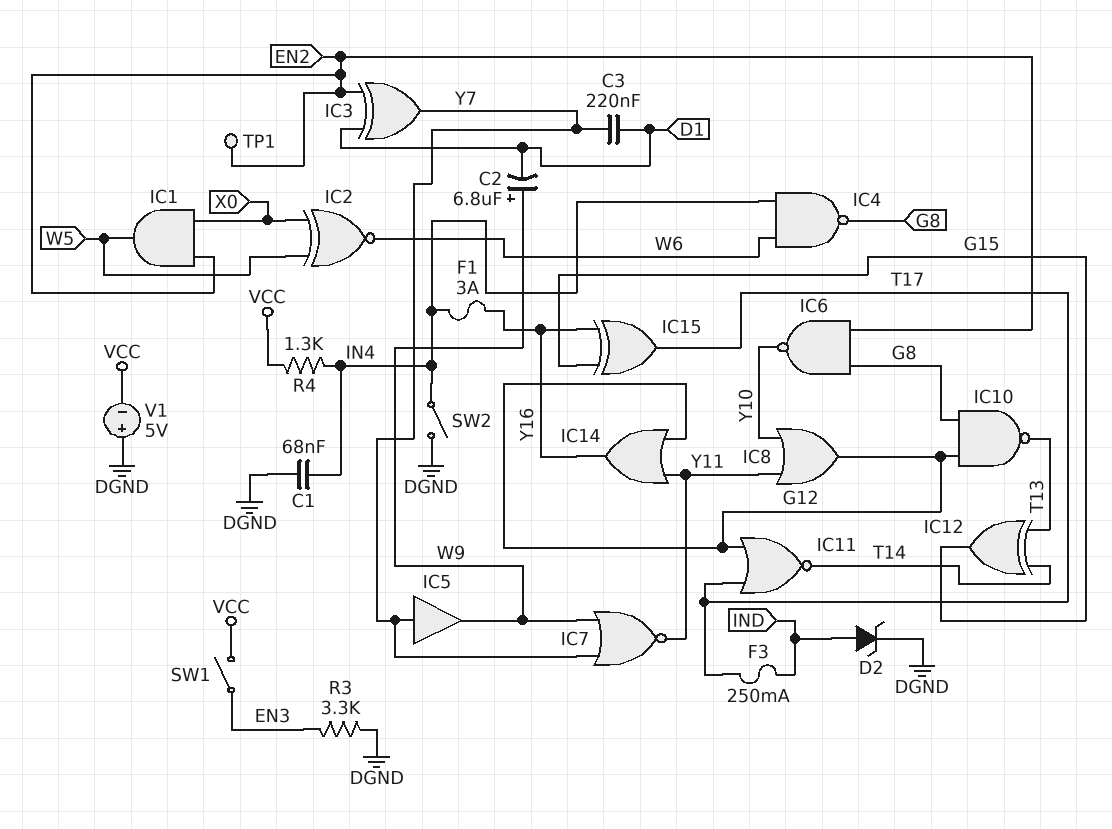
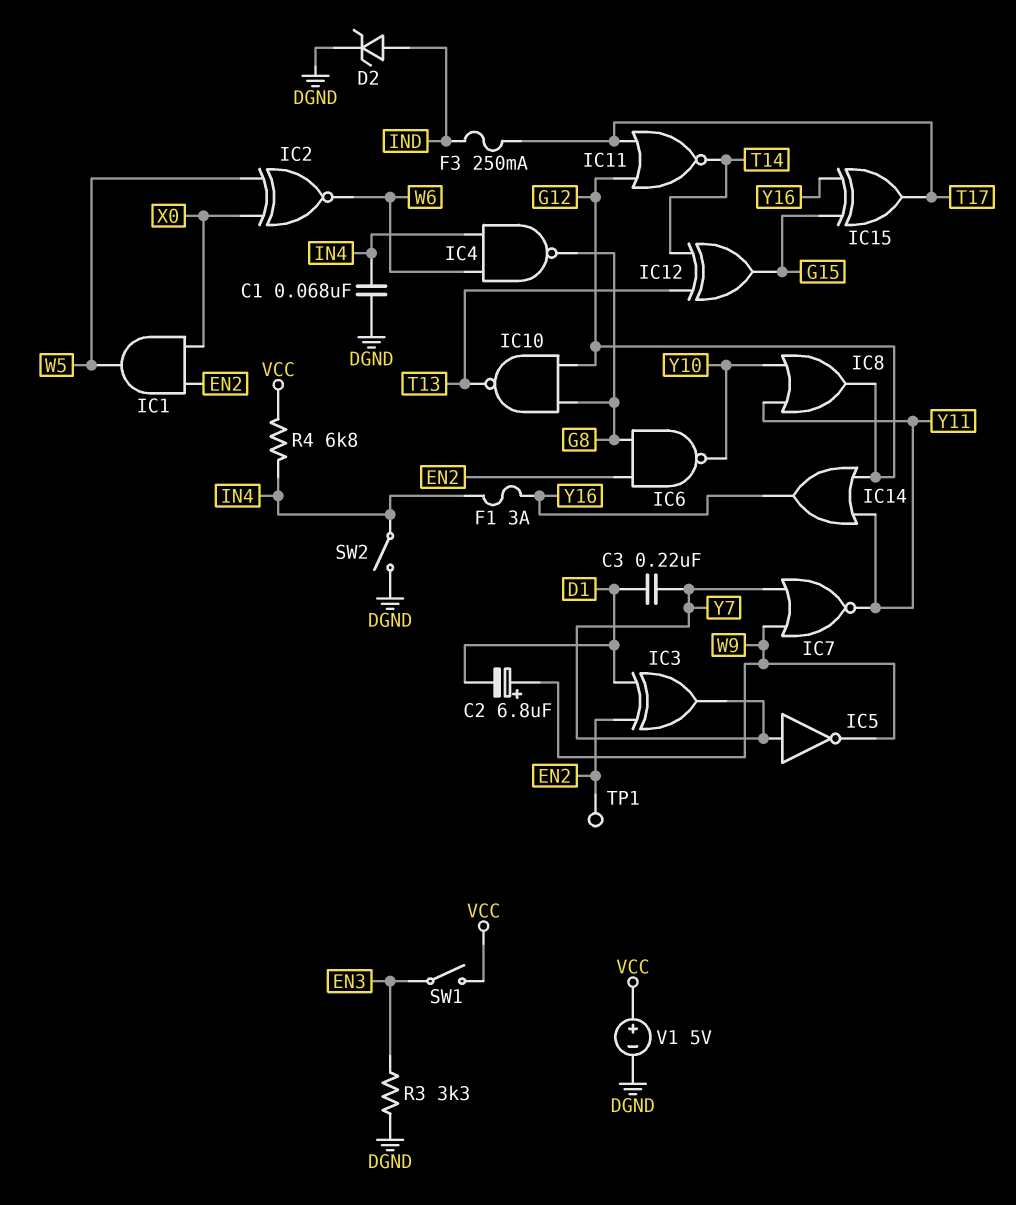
IC5: buffer (in Y7, out W9) -> NOT (in Y7, out W9)
R4: 1.3k (IN4, VCC) -> 6.8k (IN4, VCC)
V1: 5V (plus DGND, minus VCC) -> 5V (plus VCC, minus DGND)

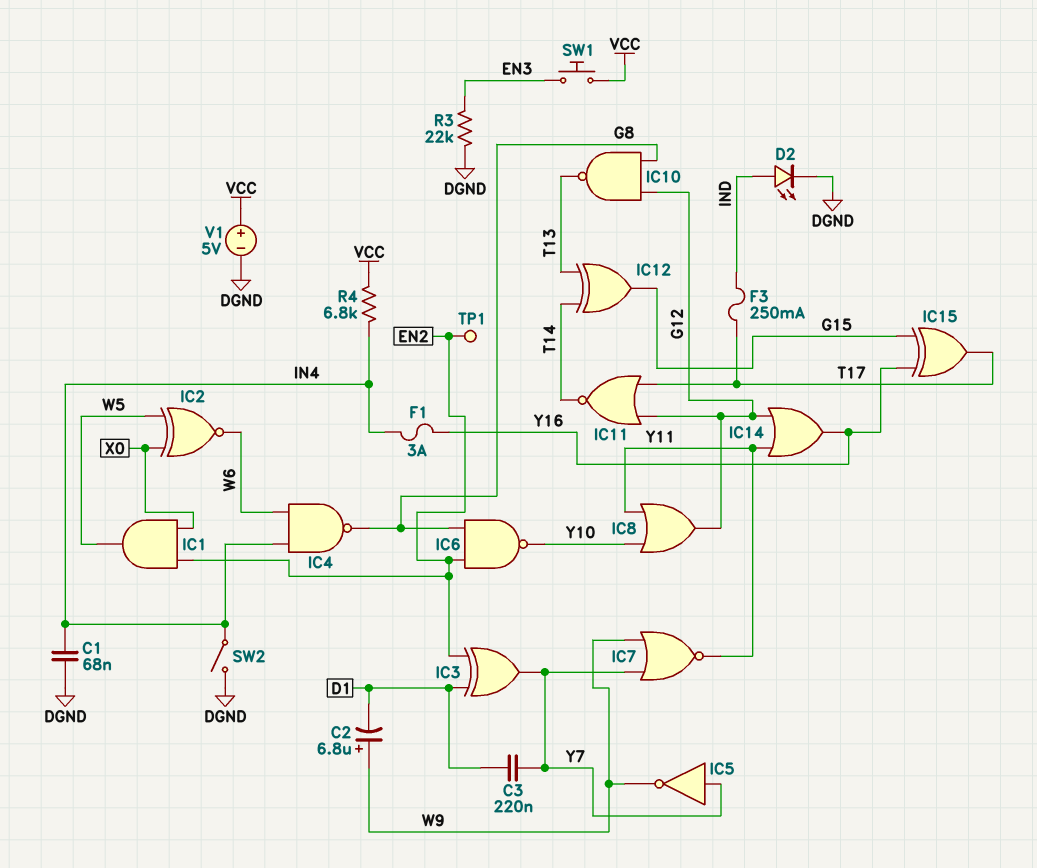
D2: zener (A IND, K DGND) -> LED (A IND, K DGND)
R3: 3.3k (DGND, EN3) -> 22k (DGND, EN3)
SW1: switch (EN3, VCC) -> button (EN3, VCC)

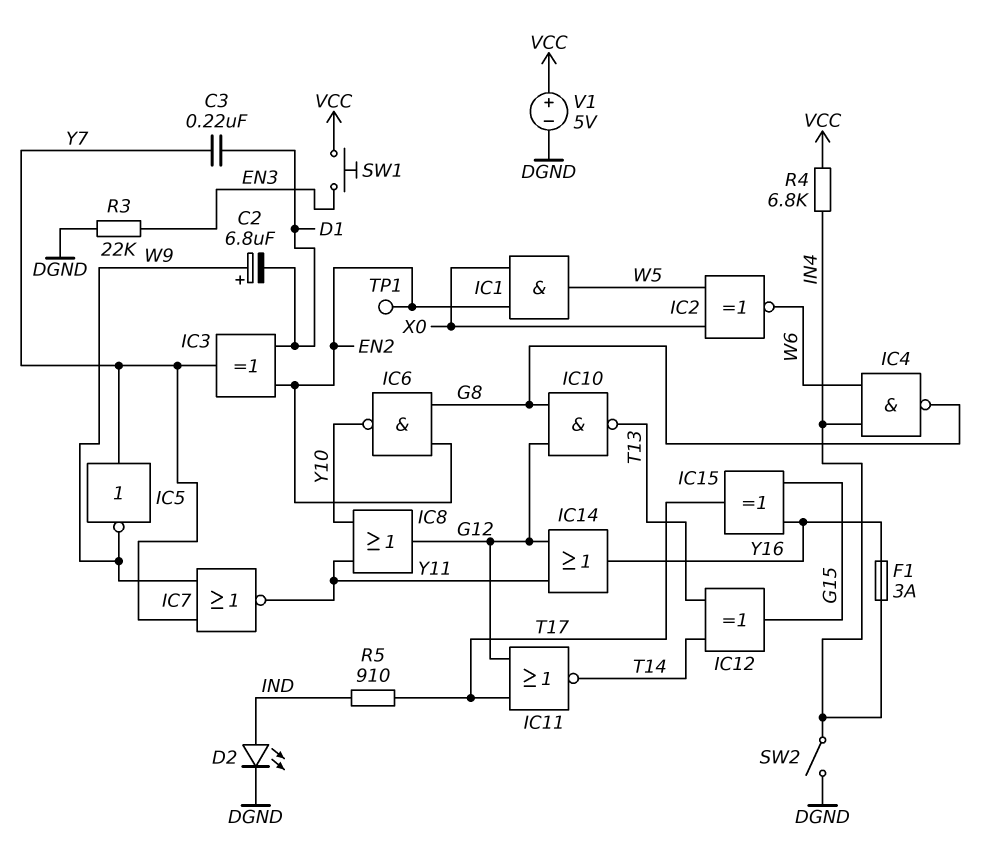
C1: 68nF (DGND, IN4) -> none
F3: 250mA (IND, T17) -> none
R5: none -> 910 (IND, T17)

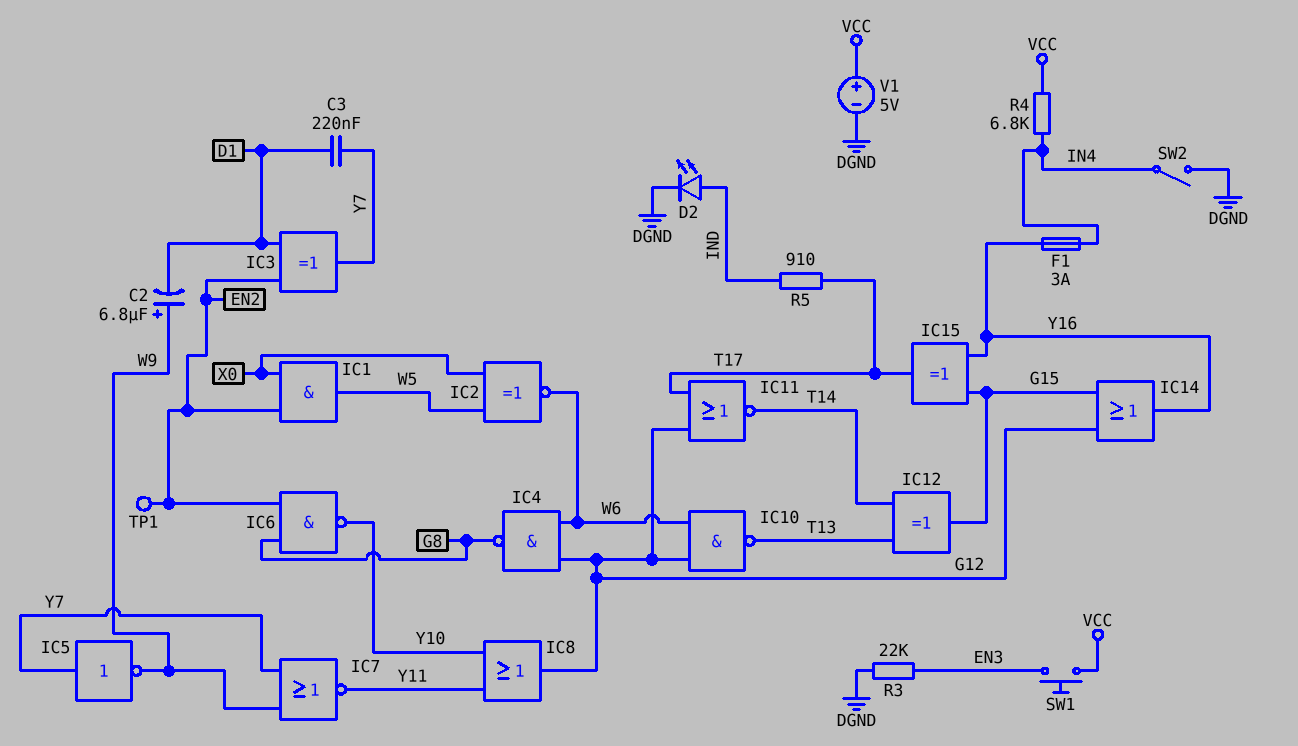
IC4: NAND (in IN4, in W6, out G8) -> NAND (in G12, in W6, out G8)
IC10: NAND (in G8, in G12, out T13) -> NAND (in G12, in W6, out T13)
IC14: OR (in G12, in Y11, out Y16) -> OR (in G12, in G15, out Y16)

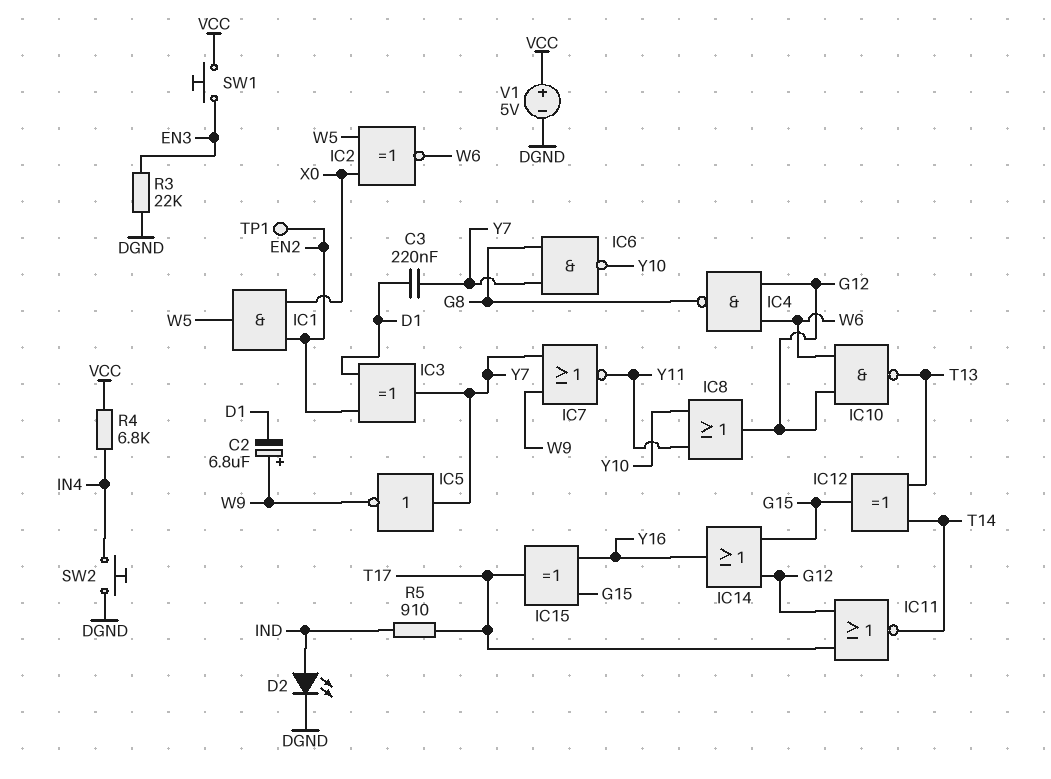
F1: 3A (IN4, Y16) -> none
IC6: NAND (in EN2, in G8, out Y10) -> NAND (in G8, in Y7, out Y10)
SW2: switch (DGND, IN4) -> button (DGND, IN4)

